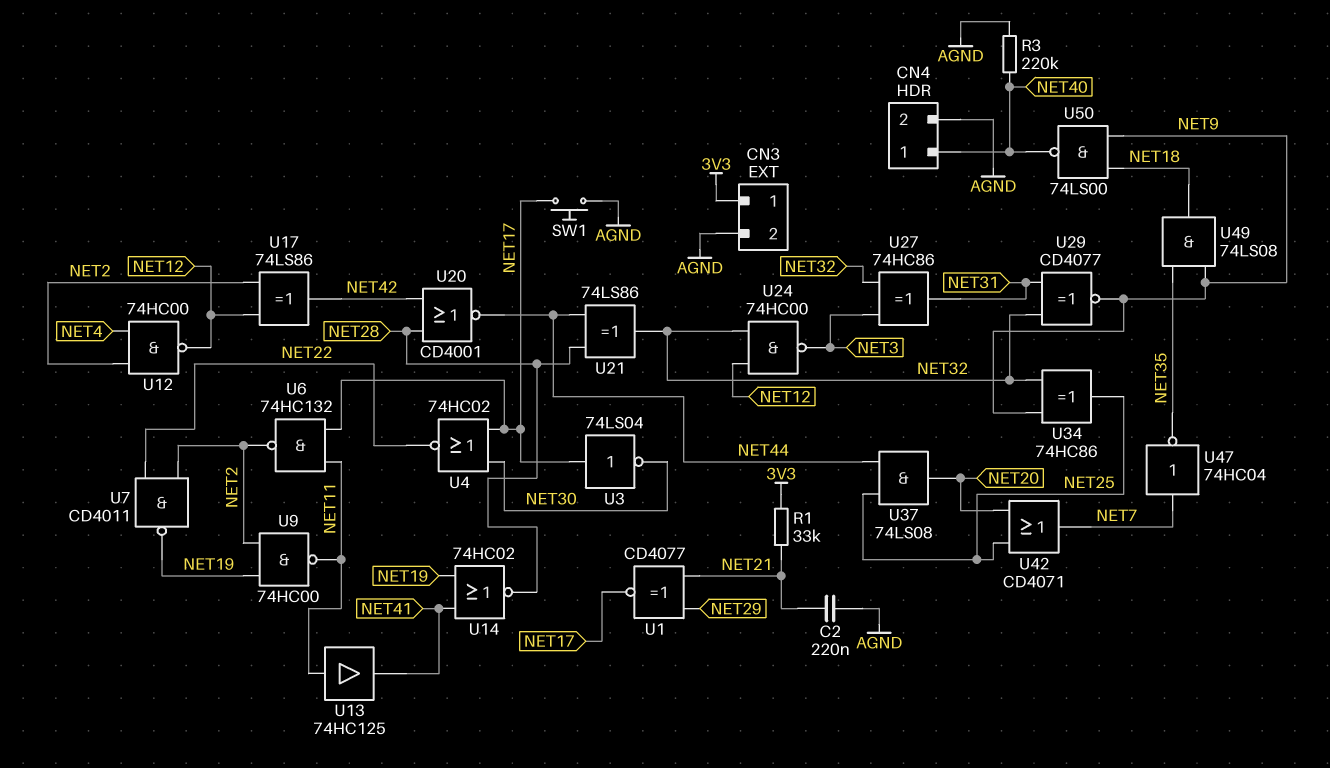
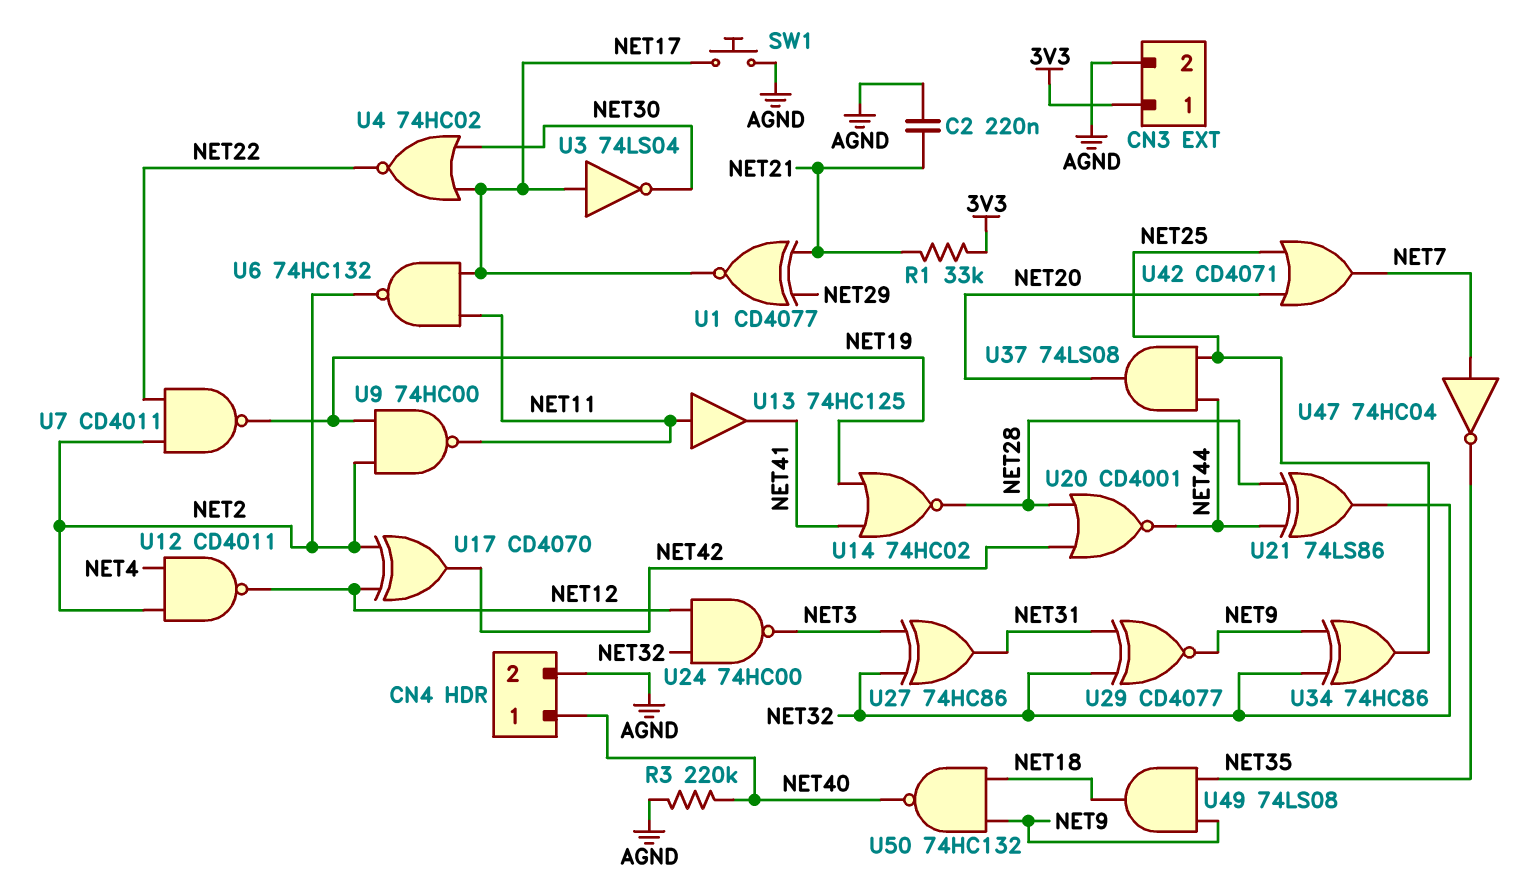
U12: NAND 74HC00 (in NET2, in NET4, out NET12) -> NAND CD4011 (in NET2, in NET4, out NET12)
U17: XOR 74LS86 (in NET2, in NET12, out NET42) -> XOR CD4070 (in NET2, in NET12, out NET42)
U50: NAND 74LS00 (in NET9, in NET18, out NET40) -> NAND 74HC132 (in NET9, in NET18, out NET40)

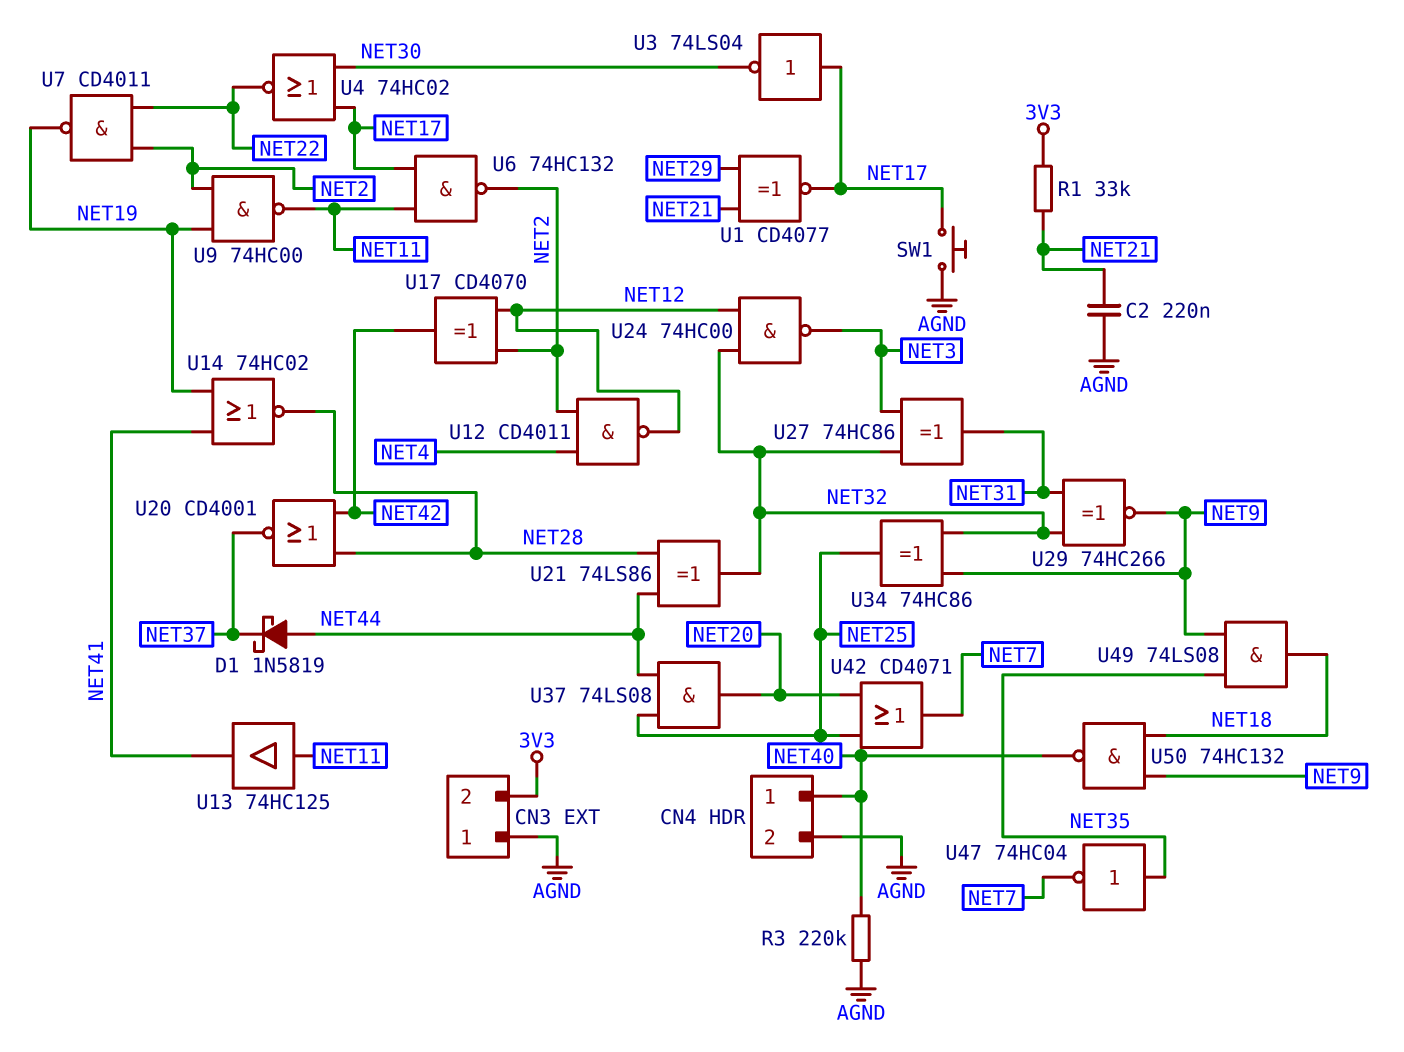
CN3 pin 1: 3V3 -> AGND
CN3 pin 2: AGND -> 3V3
D1: none -> schottky 1N5819 (A NET44, K NET37)
U20: NOR CD4001 (in NET28, in NET42, out NET44) -> NOR CD4001 (in NET28, in NET42, out NET37)
U29: XNOR CD4077 (in NET31, in NET32, out NET9) -> XNOR 74HC266 (in NET31, in NET32, out NET9)
U47: NOT 74HC04 (in NET7, out NET35) -> NOT 74HC04 (in NET35, out NET7)

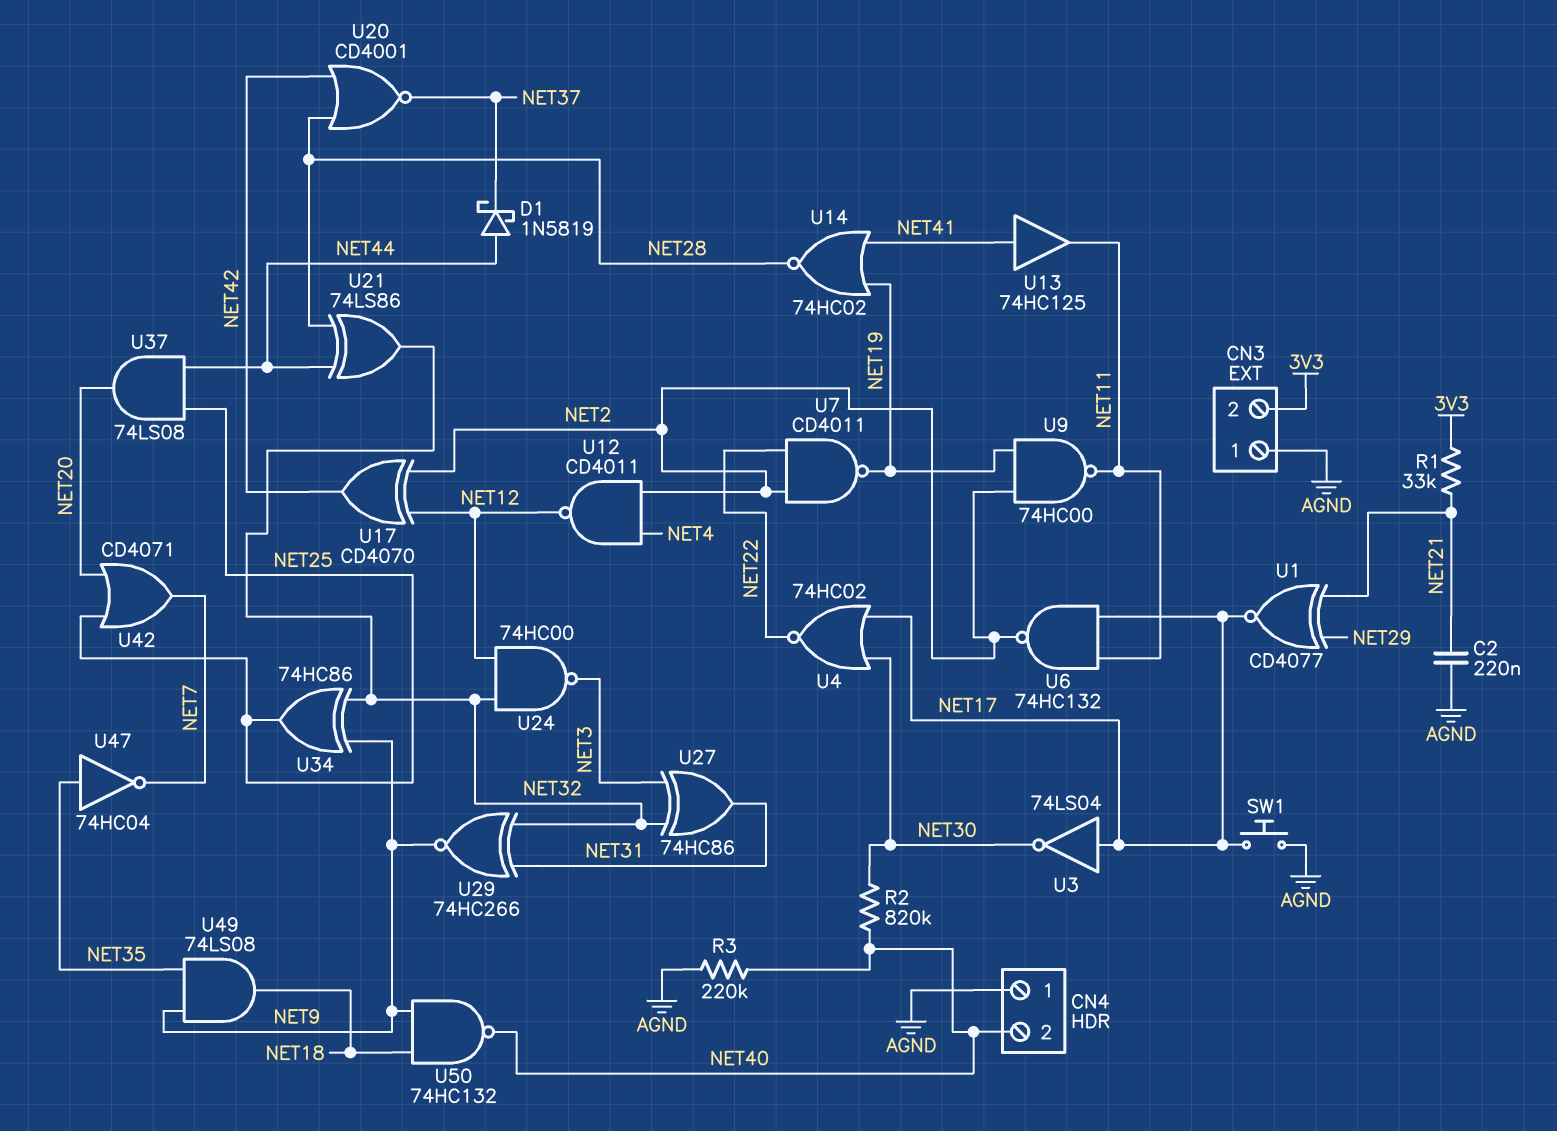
CN4 pin 1: NET40 -> AGND
CN4 pin 2: AGND -> NET40
R2: none -> 820k (NET30, NET40)
U13: buffer 74HC125 (in NET11, out NET41) -> buffer 74HC125 (in NET41, out NET11)

